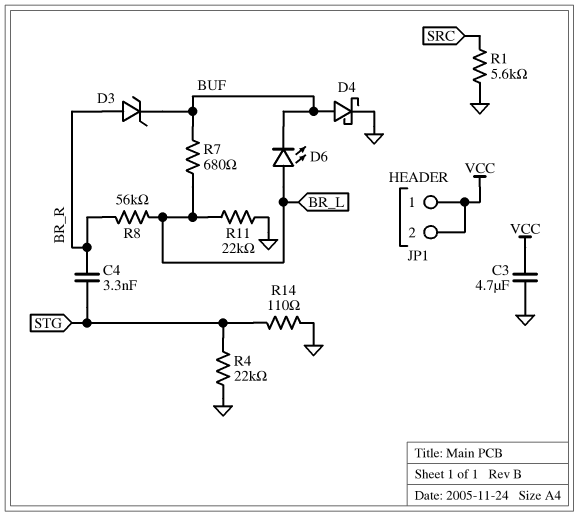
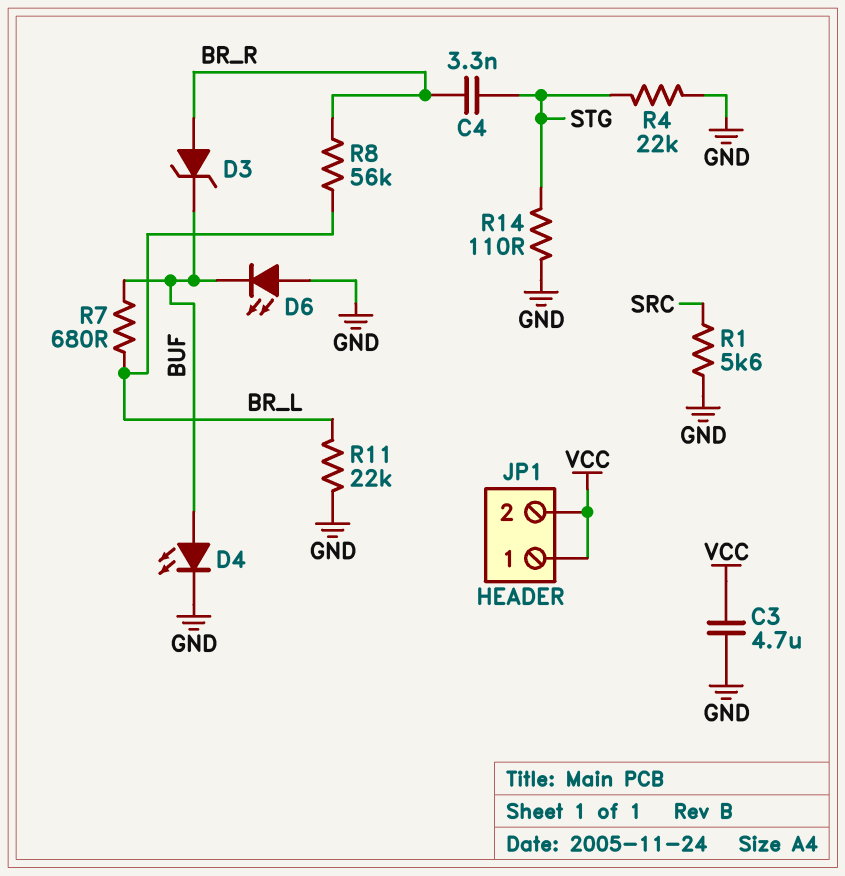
D4: schottky (A BUF, K GND) -> LED (A BUF, K GND)
D6: LED (A BR_L, K BUF) -> LED (A GND, K BUF)

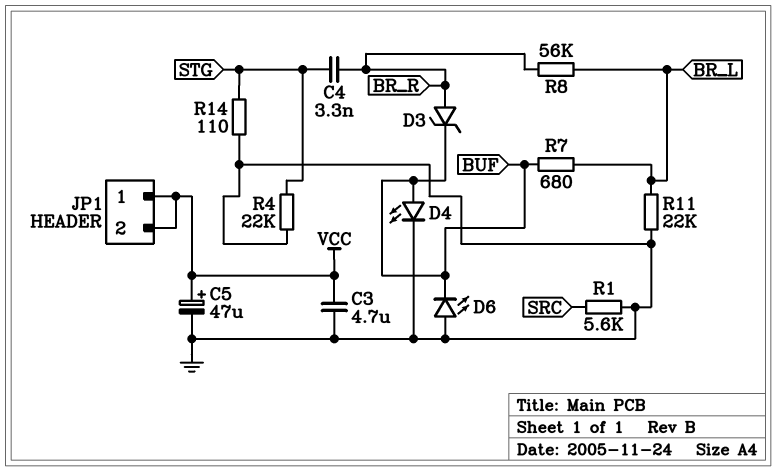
C5: none -> 47uF (plus VCC, minus GND)

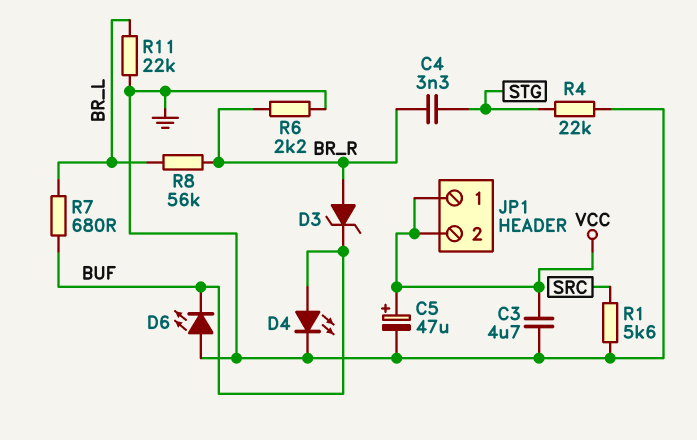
R6: none -> 2.2k (BR_R, GND)
R14: 110 (GND, STG) -> none

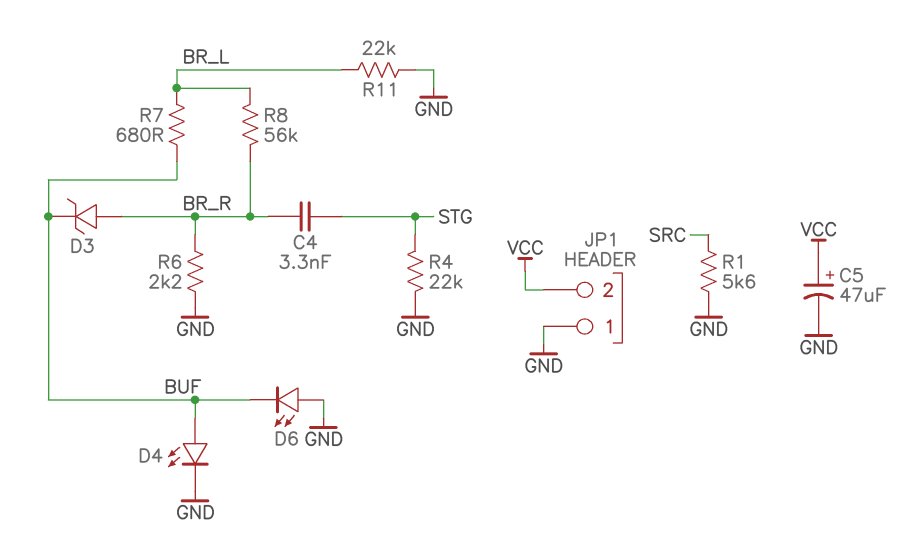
C3: 4.7uF (GND, VCC) -> none
JP1 pin 1: VCC -> GND

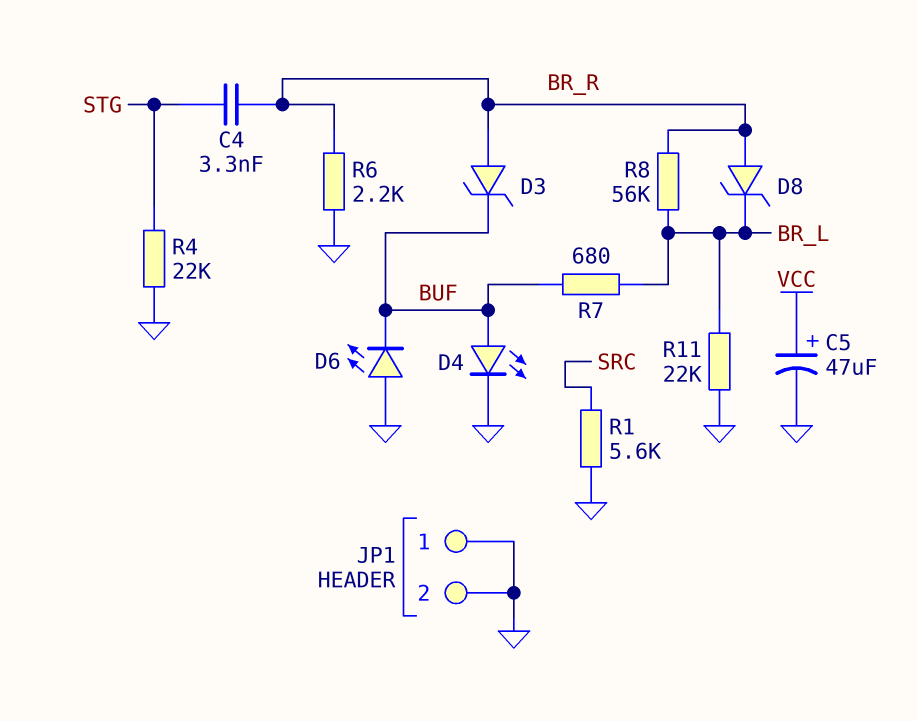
D8: none -> zener (A BR_R, K BR_L)
JP1 pin 2: VCC -> GND

